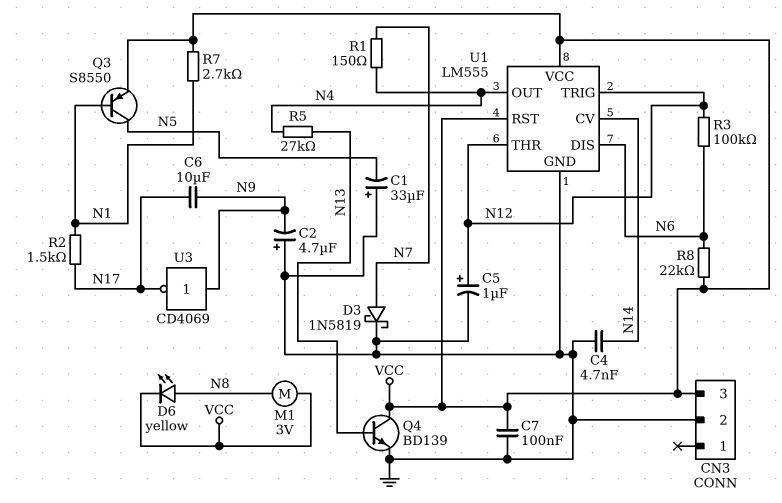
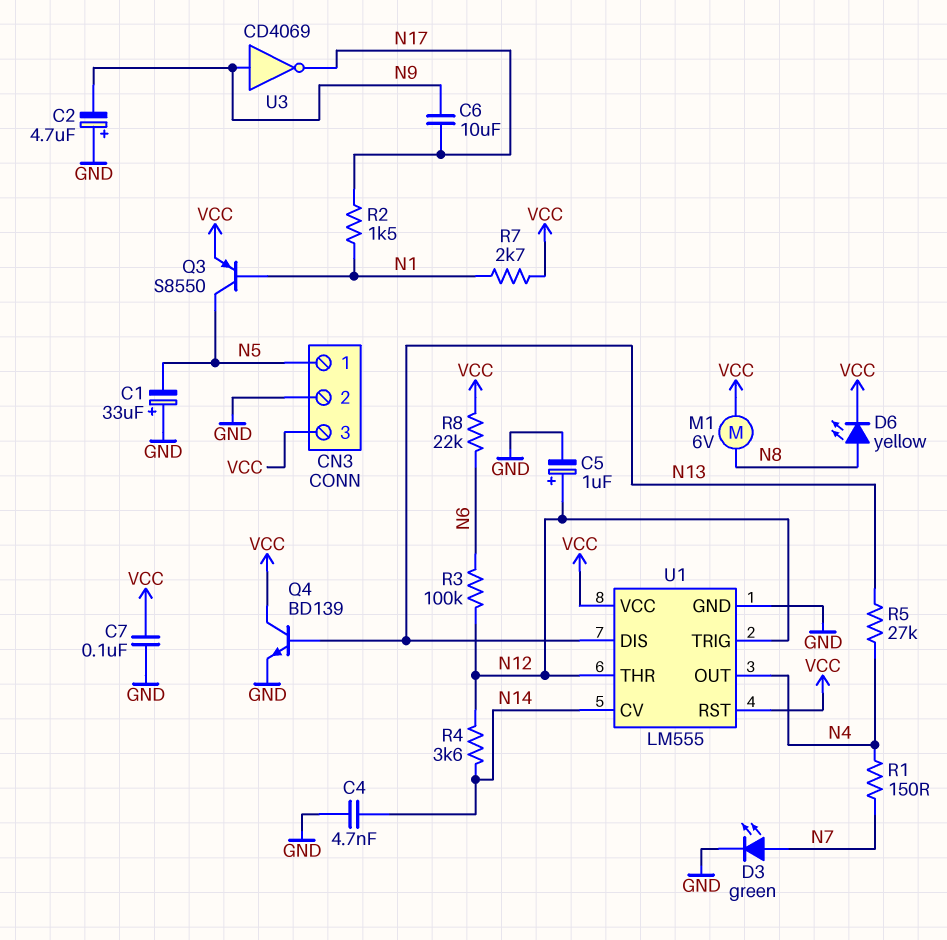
CN3 pin 1: none -> N5
D3: schottky 1N5819 (A N7, K GND) -> LED green (A N7, K GND)
M1: motor 3V (N8, VCC) -> motor 6V (N8, VCC)
R4: none -> 3.6k (N12, N14)
U1 pin DIS: N6 -> N13

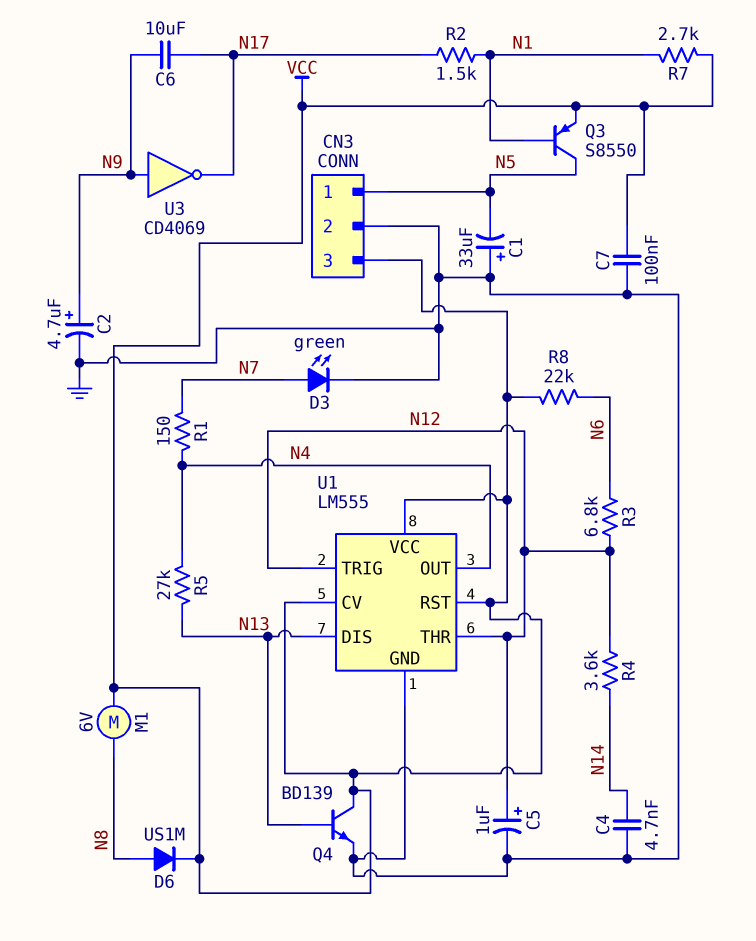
C2: 4.7uF (plus GND, minus N9) -> 4.7uF (plus N9, minus GND)
D6: LED yellow (A N8, K VCC) -> diode US1M (A N8, K VCC)
R3: 100k (N6, N12) -> 6.8k (N6, N12)
U1 pin CV: N14 -> VCC

